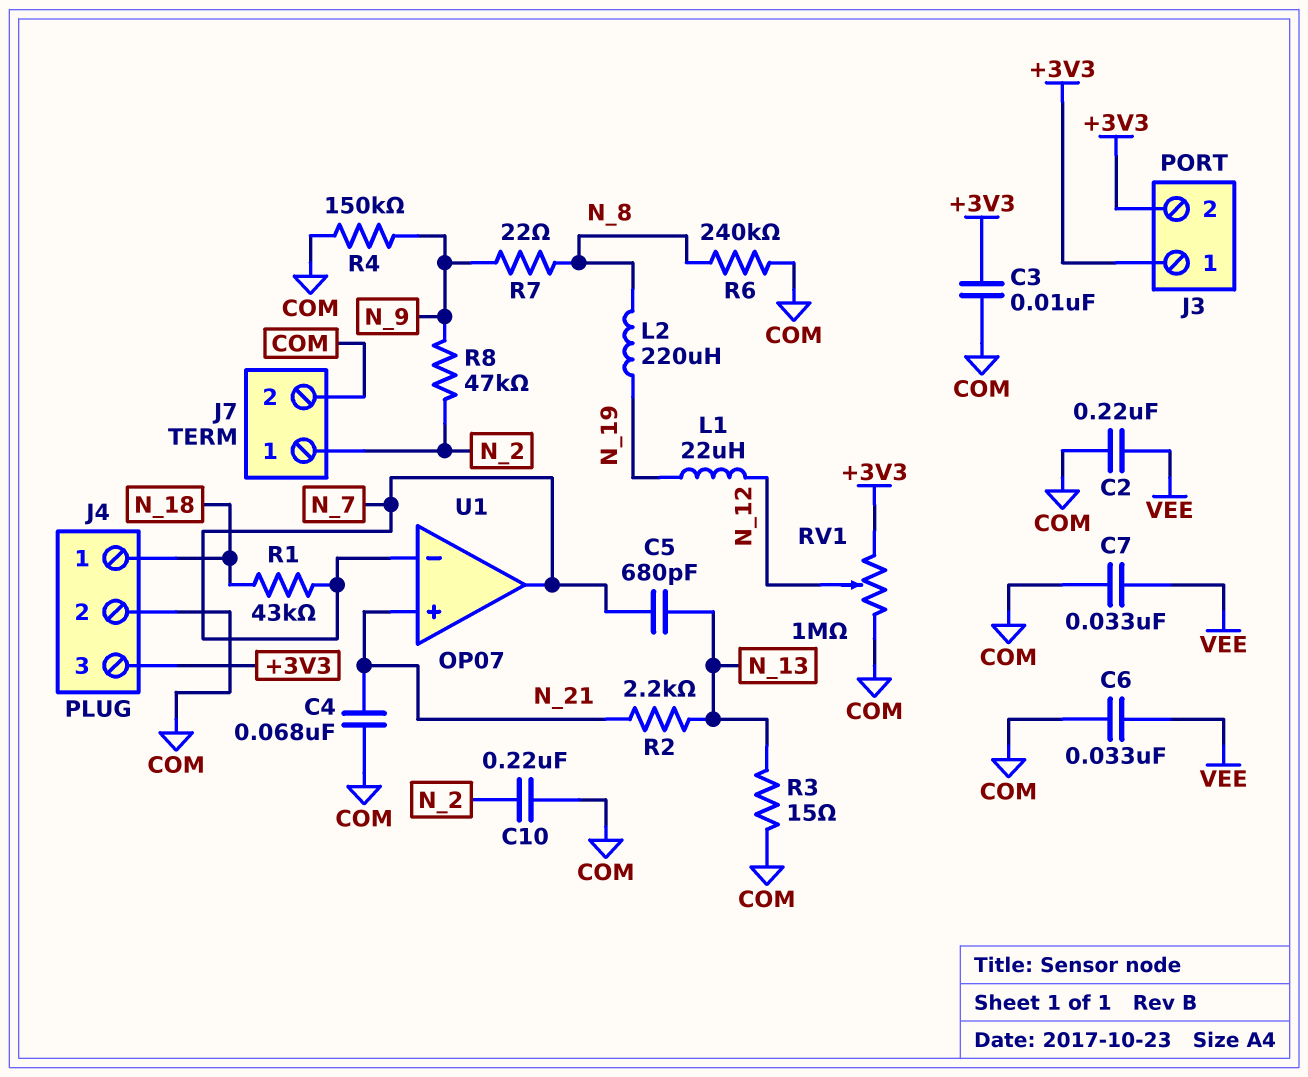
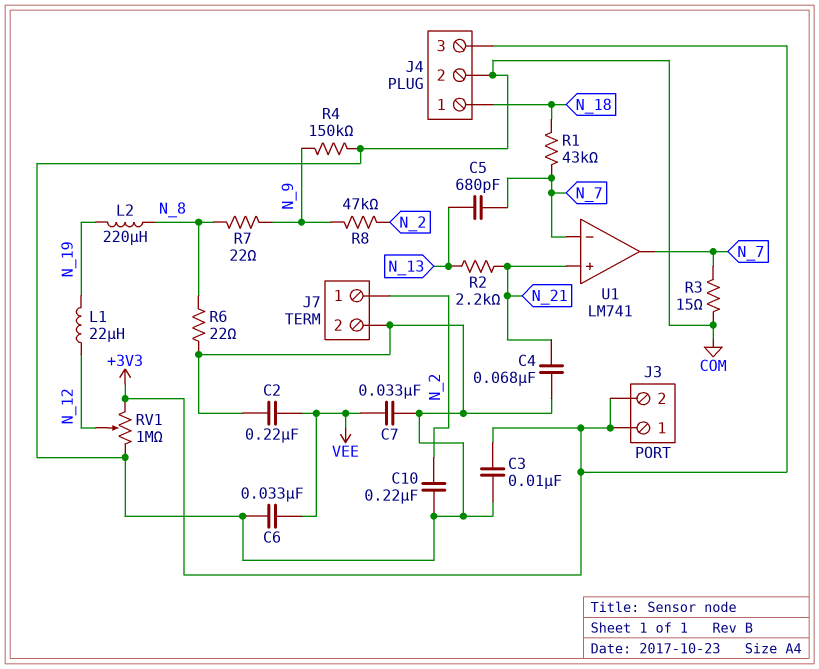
R3: 15 (COM, N_13) -> 15 (COM, N_7)
R6: 240k (COM, N_8) -> 22 (COM, N_8)
U1: OP07 -> LM741

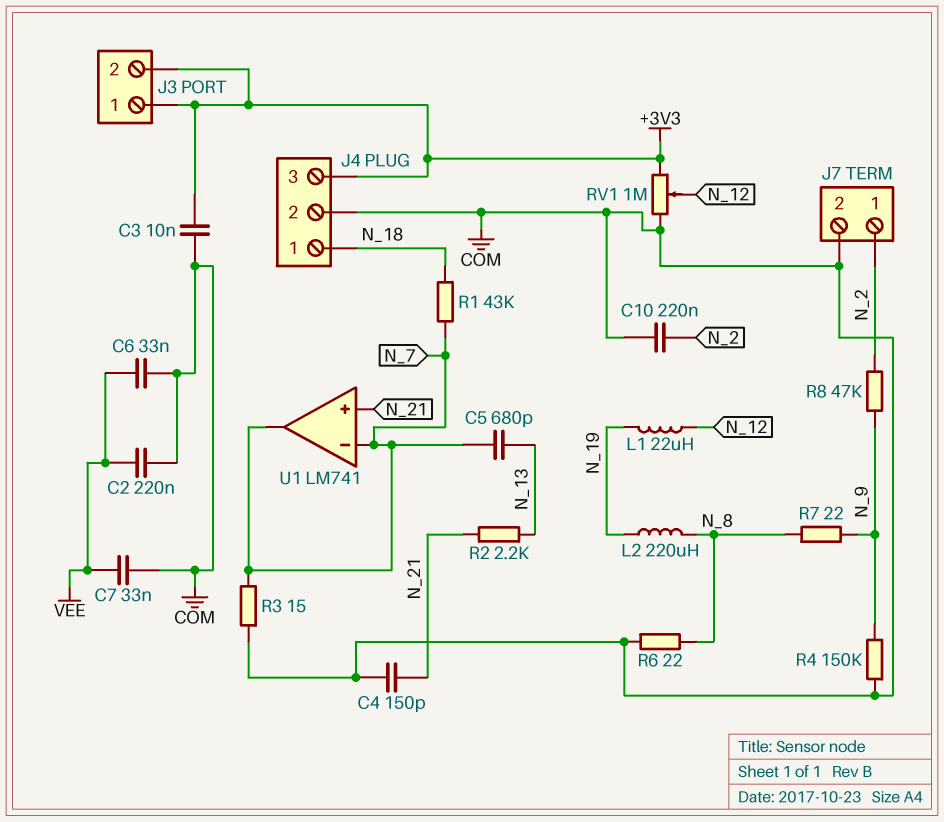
C4: 68nF (COM, N_21) -> 150pF (COM, N_21)

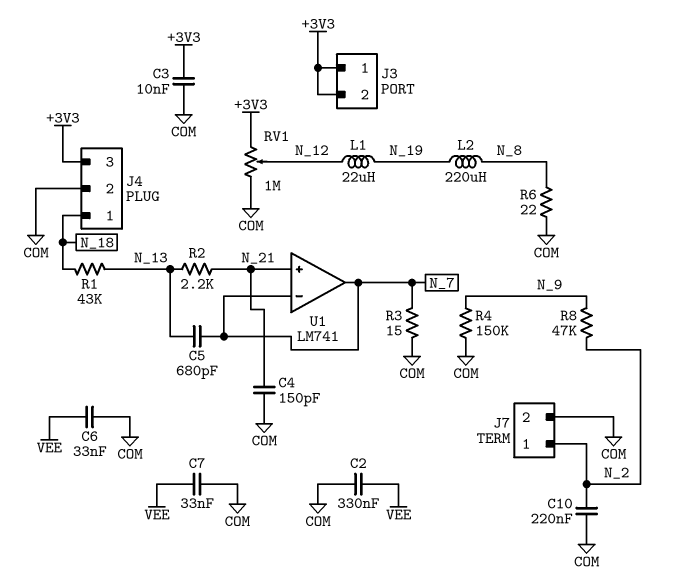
C2: 220nF (COM, VEE) -> 330nF (COM, VEE)
R1: 43k (N_7, N_18) -> 43k (N_13, N_18)
R7: 22 (N_8, N_9) -> none

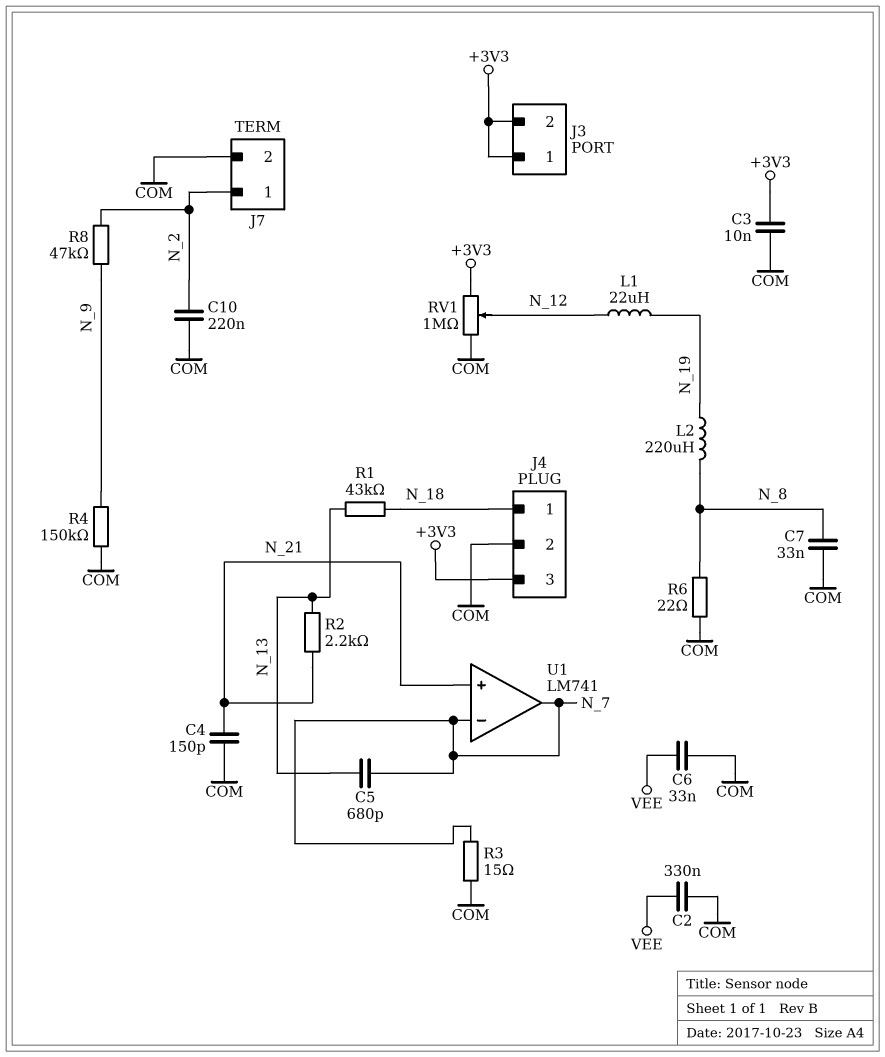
C7: 33nF (COM, VEE) -> 33nF (COM, N_8)

